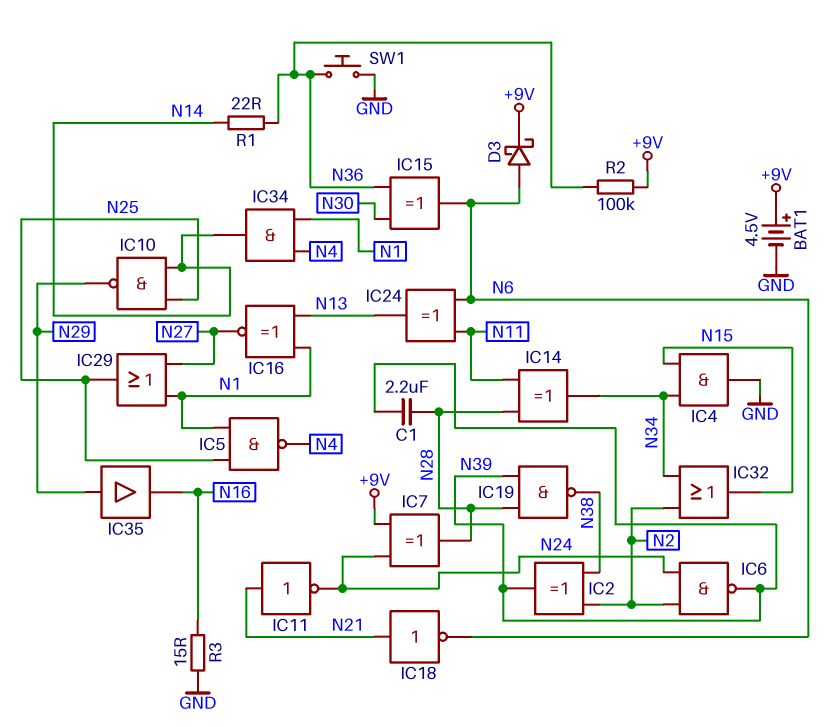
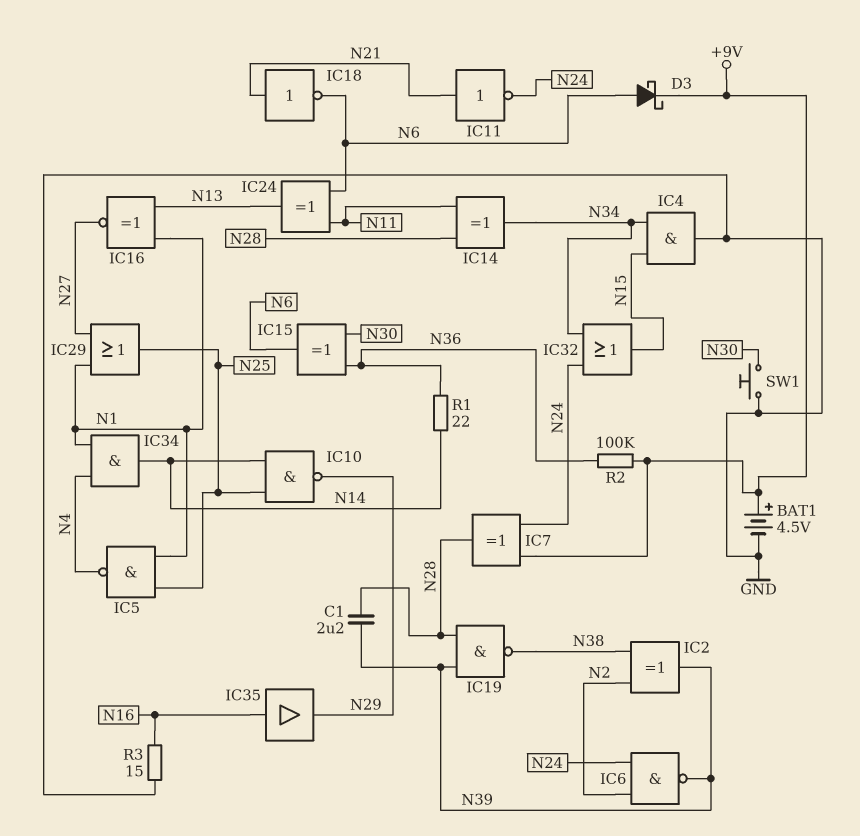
IC32: OR (in N2, in N34, out N15) -> OR (in N24, in N34, out N15)
IC35: buffer (in N29, out N16) -> buffer (in N16, out N29)
SW1: button (GND, N36) -> button (GND, N30)

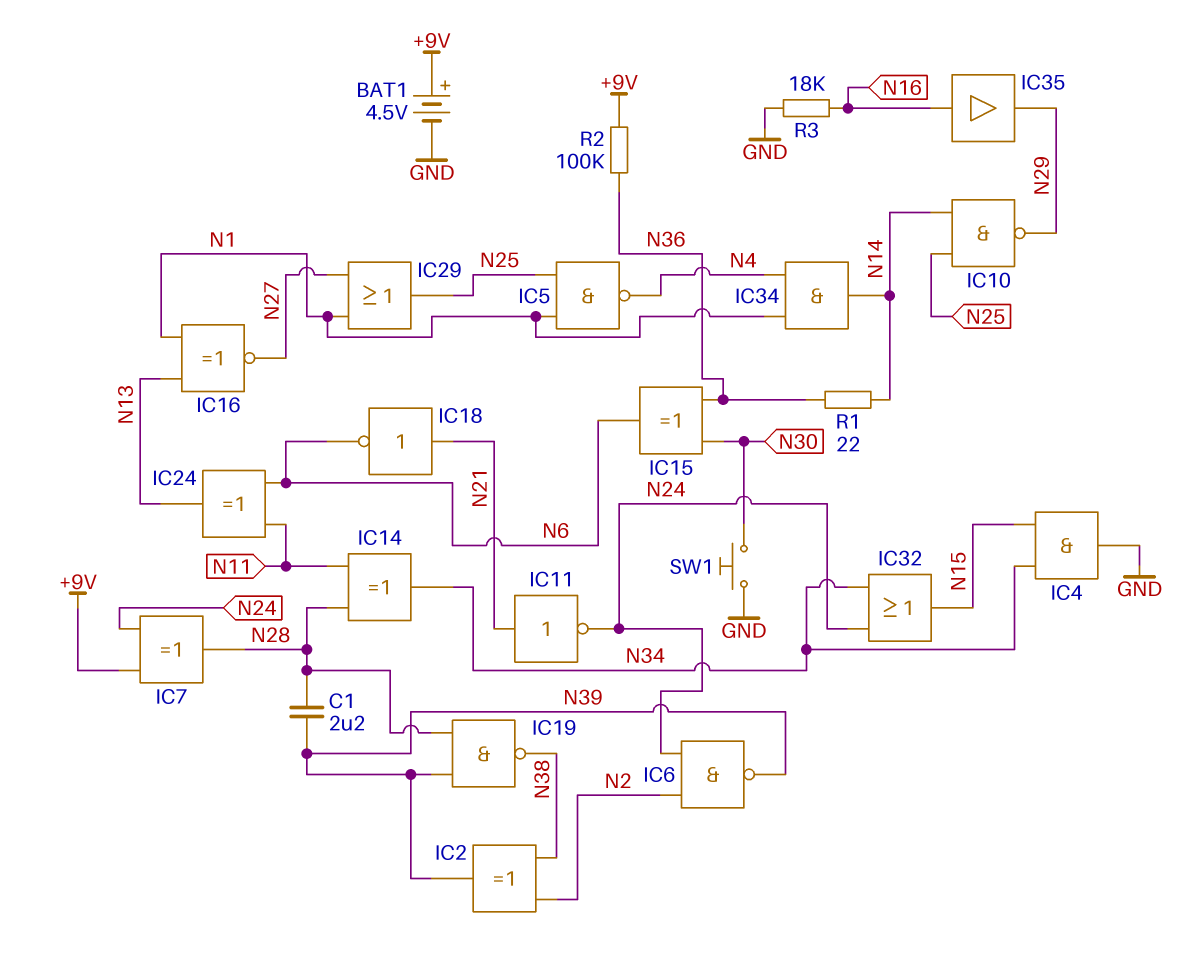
D3: schottky (A N6, K +9V) -> none
R3: 15 (GND, N16) -> 18k (GND, N16)

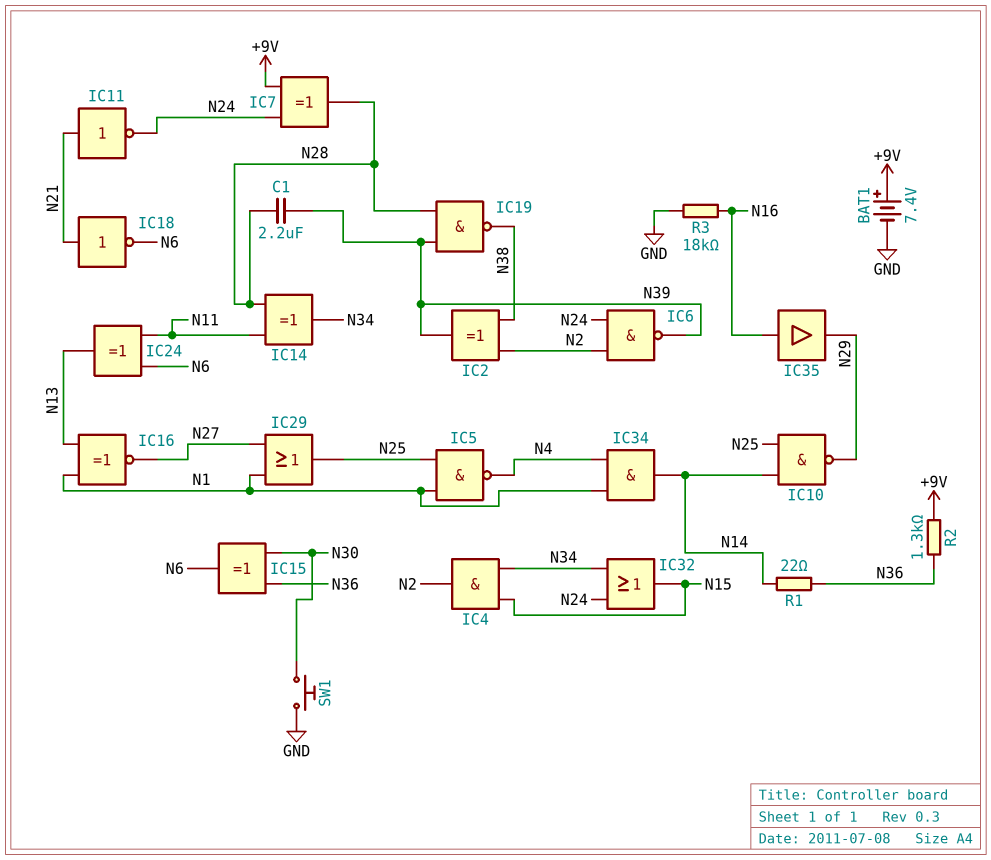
BAT1: 4.5V (plus +9V, minus GND) -> 7.4V (plus +9V, minus GND)
IC4: AND (in N15, in N34, out GND) -> AND (in N15, in N34, out N2)
R2: 100k (+9V, N36) -> 1.3k (+9V, N36)

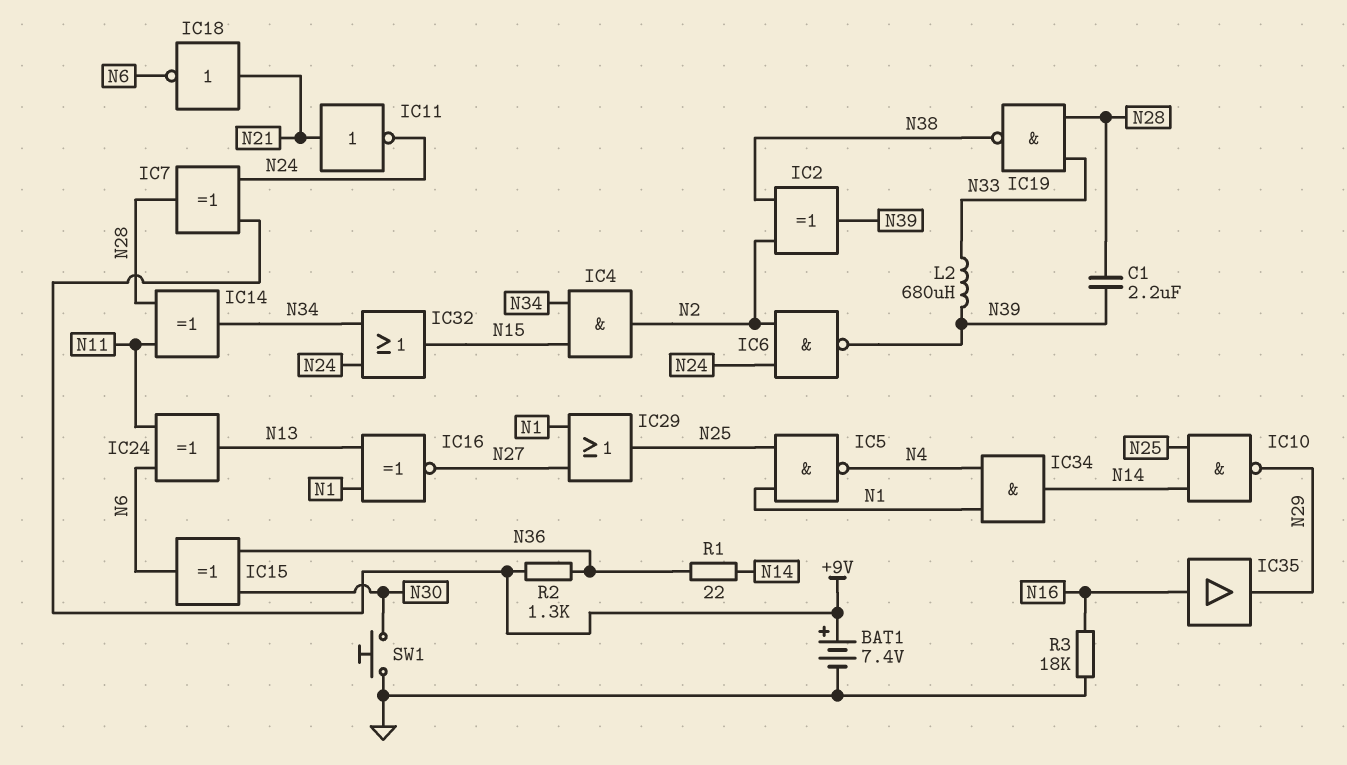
IC19: NAND (in N28, in N39, out N38) -> NAND (in N28, in N33, out N38)
L2: none -> 680uH (N33, N39)

